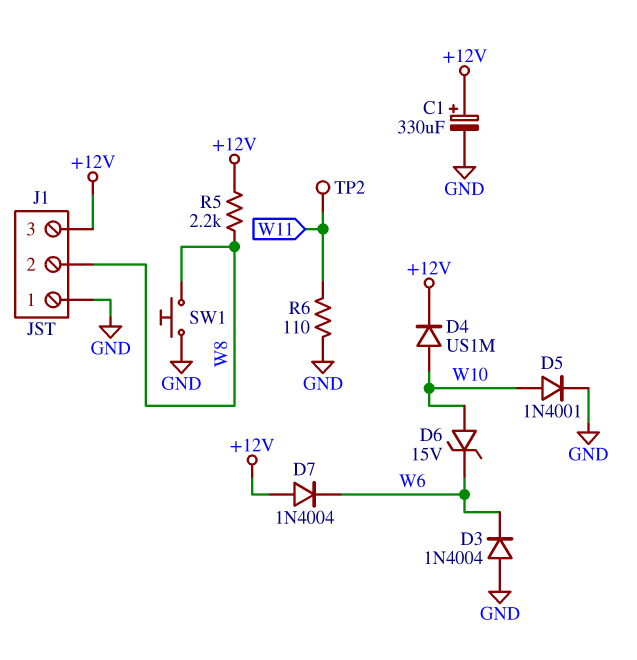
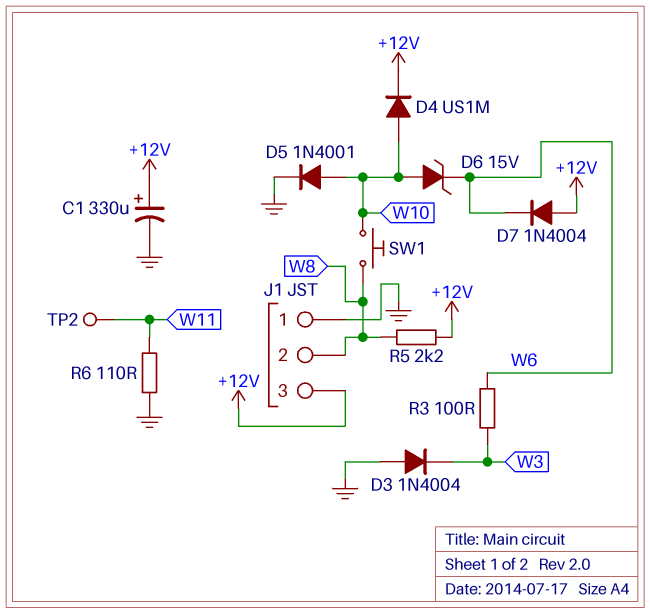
D3: diode 1N4004 (A GND, K W6) -> diode 1N4004 (A GND, K W3)
R3: none -> 100 (W3, W6)
SW1: button (GND, W8) -> button (W8, W10)

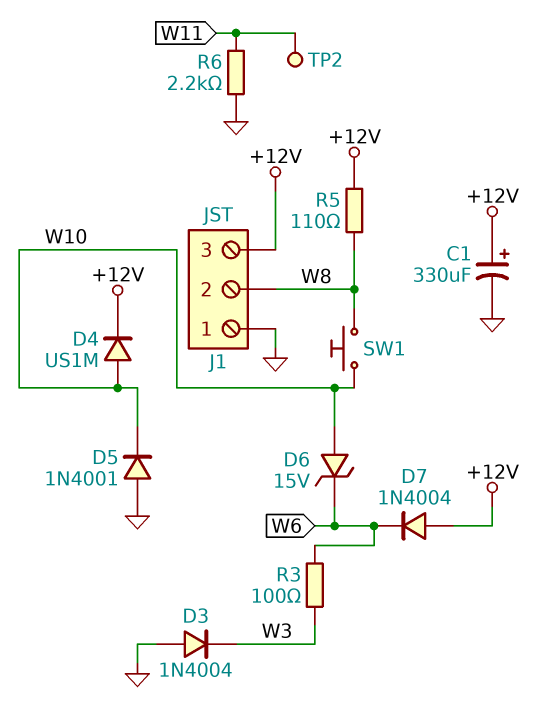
D5: diode 1N4001 (A W10, K GND) -> diode 1N4001 (A GND, K W10)
R5: 2.2k (+12V, W8) -> 110 (+12V, W8)
R6: 110 (GND, W11) -> 2.2k (GND, W11)

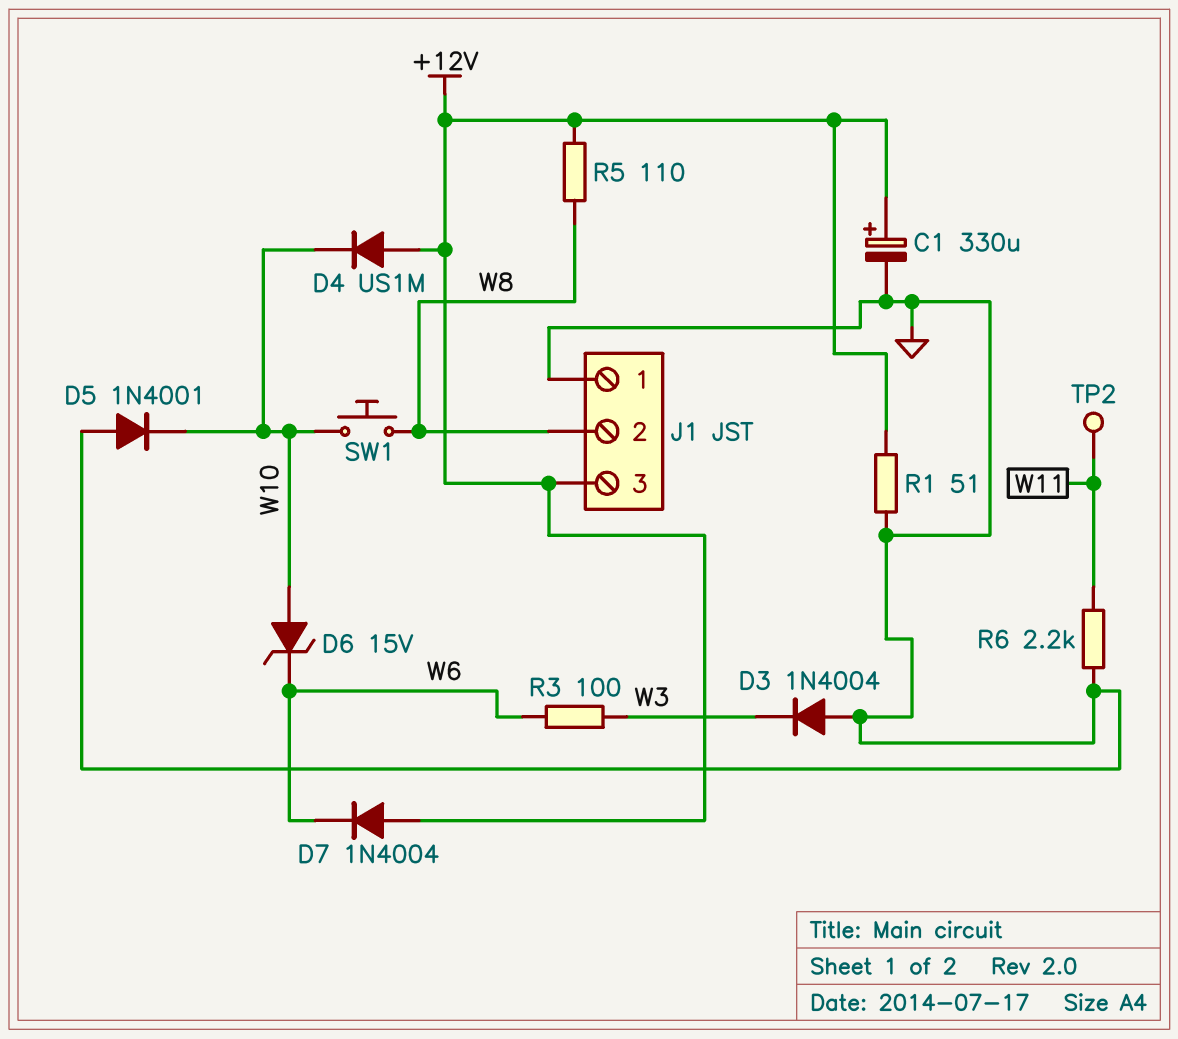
D4: diode US1M (A W10, K +12V) -> diode US1M (A +12V, K W10)
R1: none -> 51 (+12V, GND)

